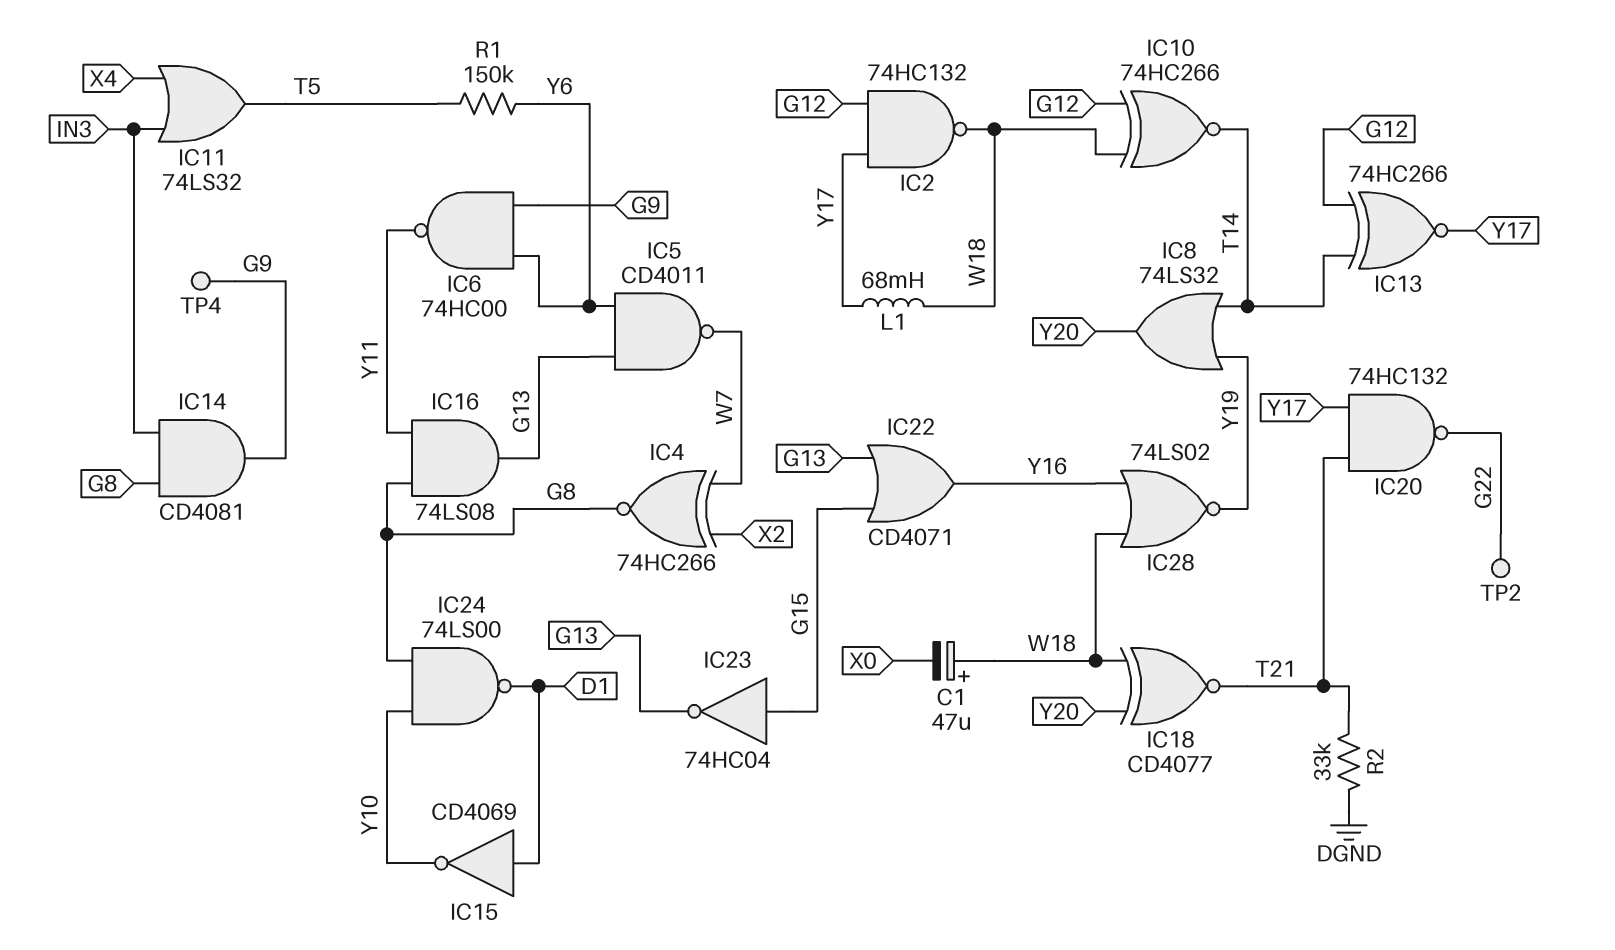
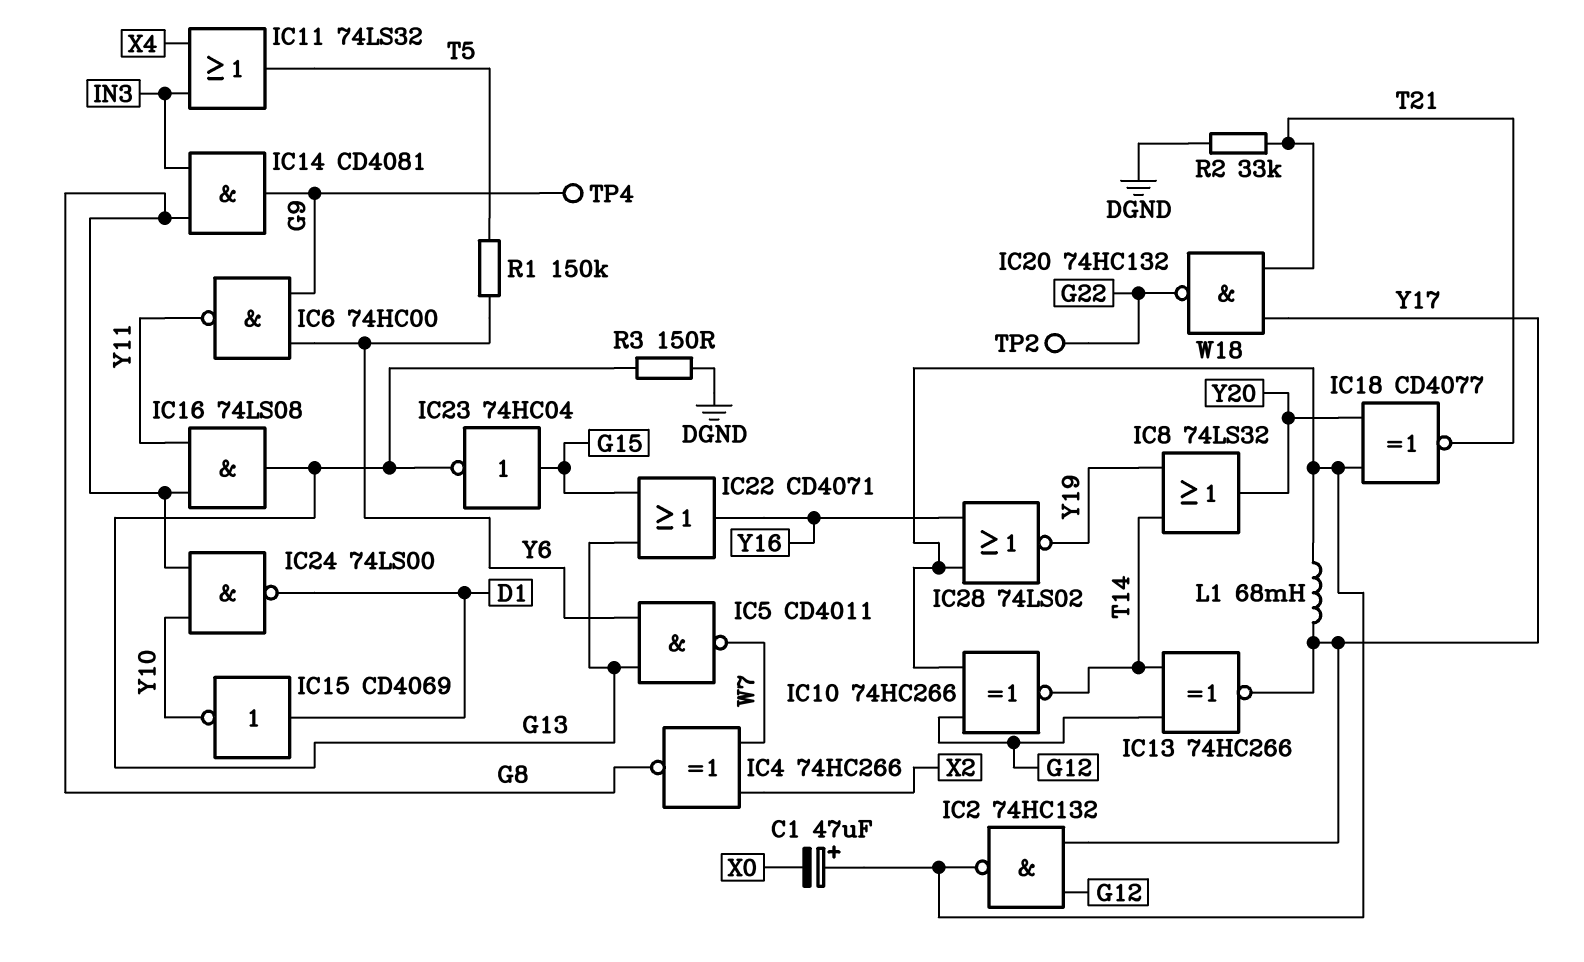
R3: none -> 150 (DGND, G13)

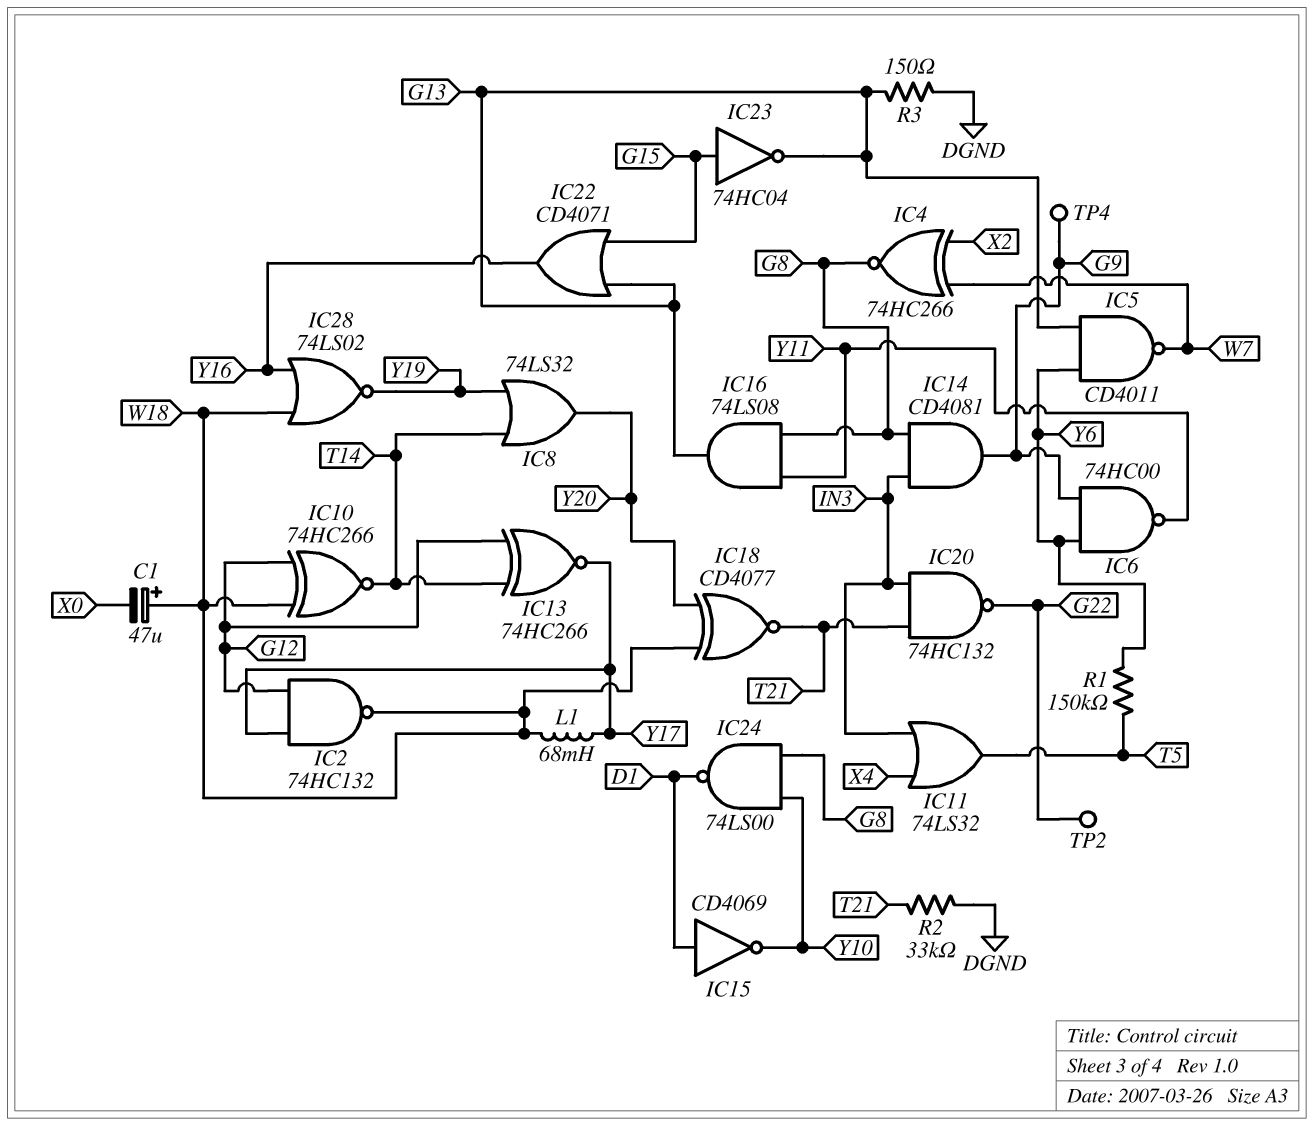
IC20: NAND 74HC132 (in T21, in Y17, out G22) -> NAND 74HC132 (in IN3, in T21, out G22)

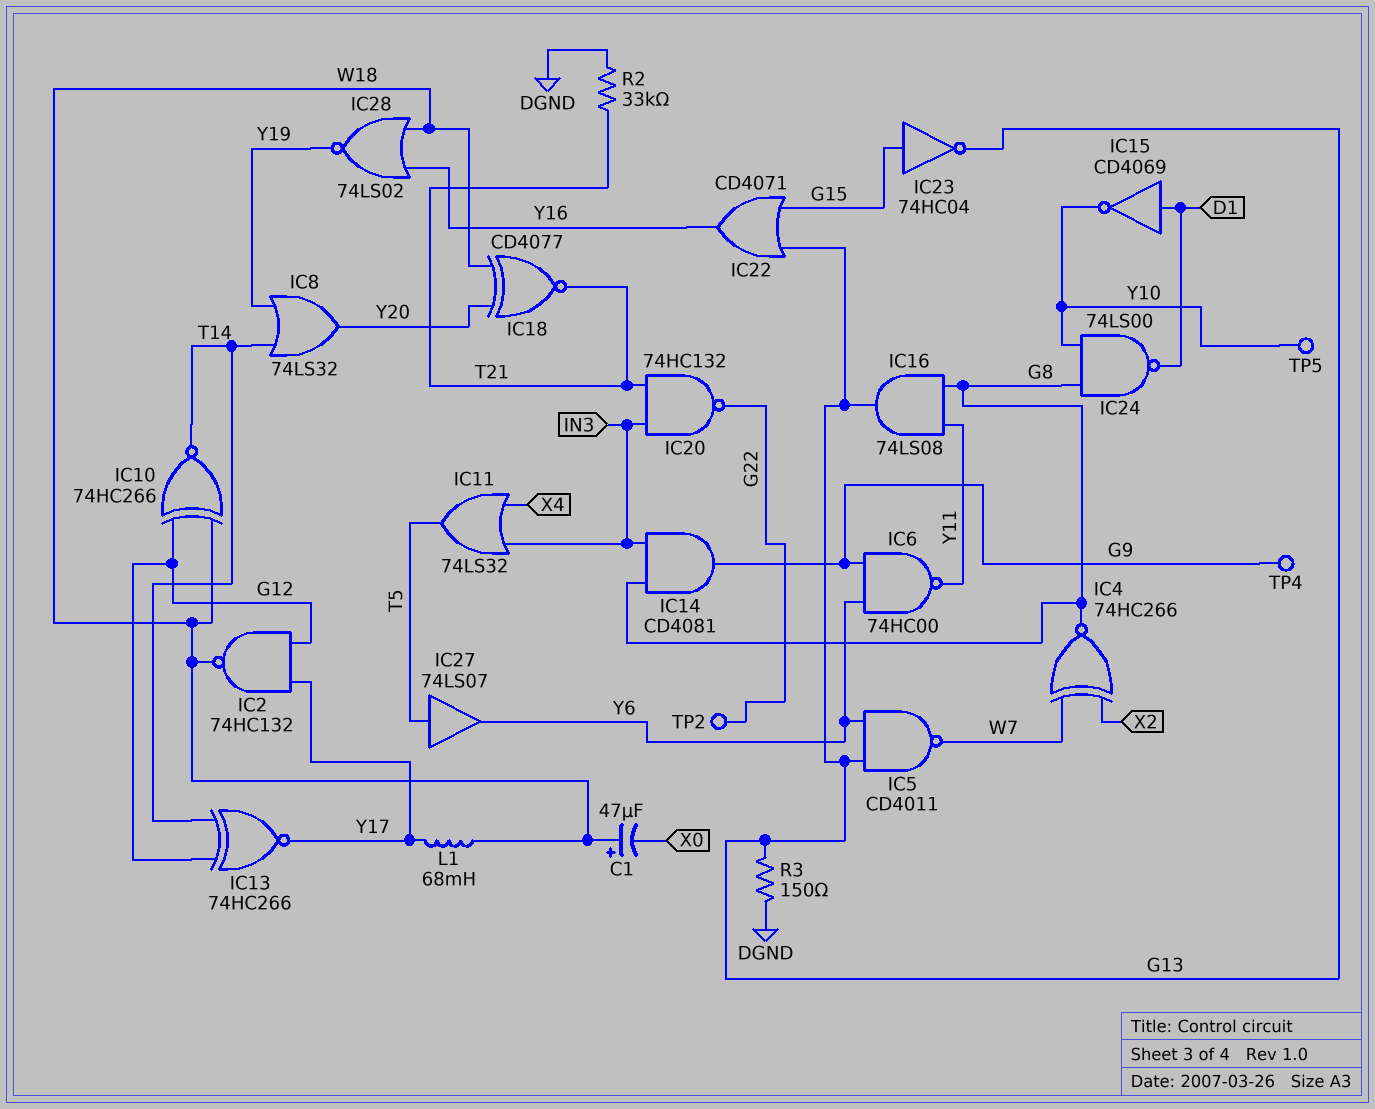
IC27: none -> buffer 74LS07 (in T5, out Y6)
R1: 150k (T5, Y6) -> none
TP5: none -> test point (Y10)

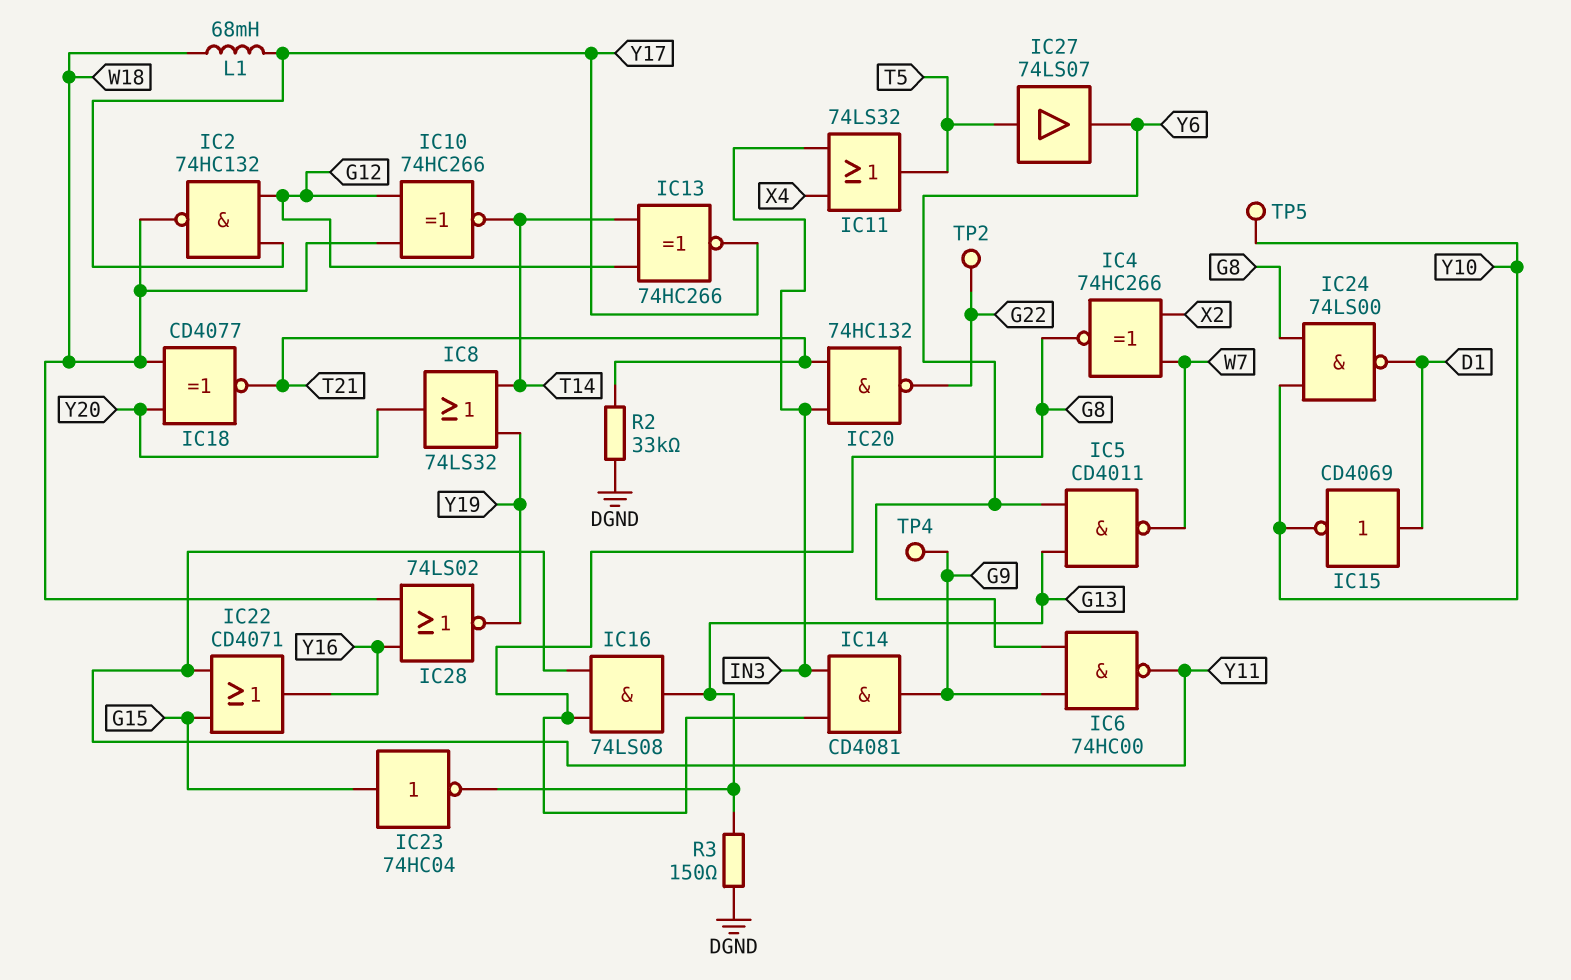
C1: 47uF (plus W18, minus X0) -> none
IC22: OR CD4071 (in G13, in G15, out Y16) -> OR CD4071 (in G15, in Y11, out Y16)

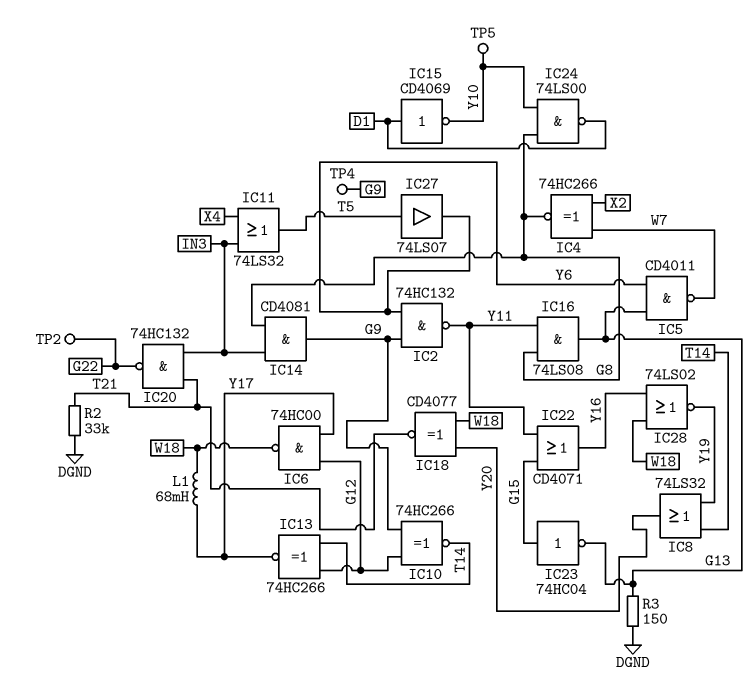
IC2: NAND 74HC132 (in G12, in Y17, out W18) -> NAND 74HC132 (in G9, in Y6, out Y11)
IC6: NAND 74HC00 (in G9, in Y6, out Y11) -> NAND 74HC00 (in G12, in Y17, out W18)
IC10: XNOR 74HC266 (in G12, in W18, out T14) -> XNOR 74HC266 (in G9, in G12, out T14)

